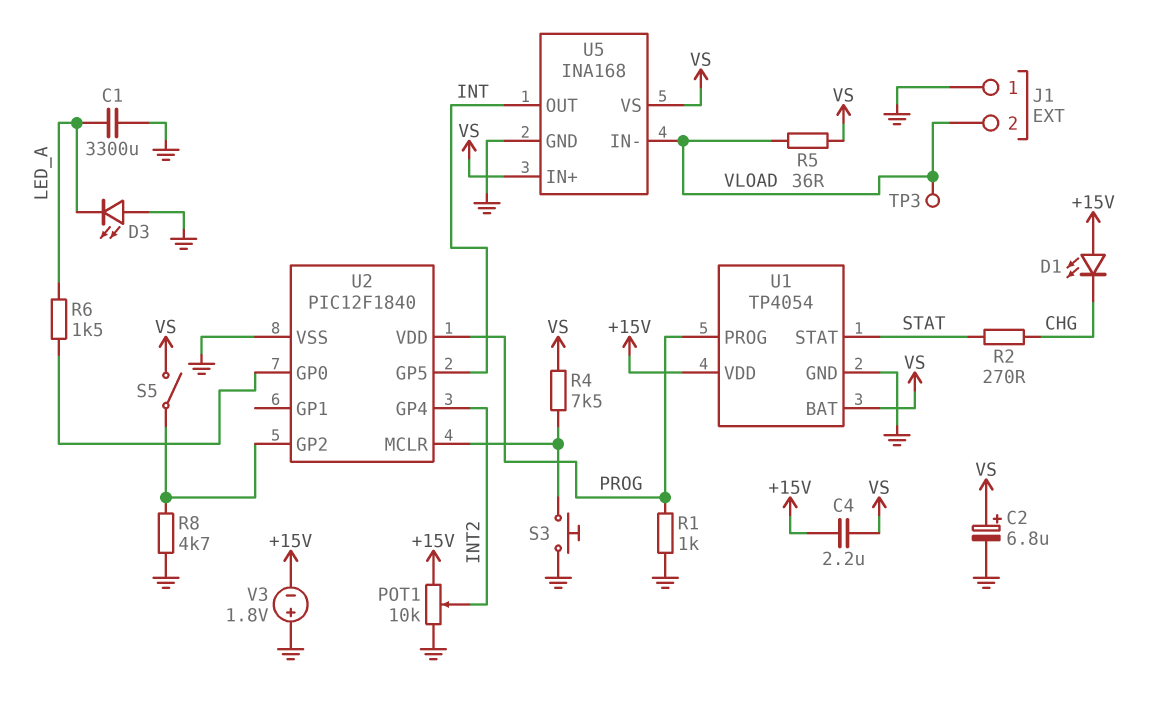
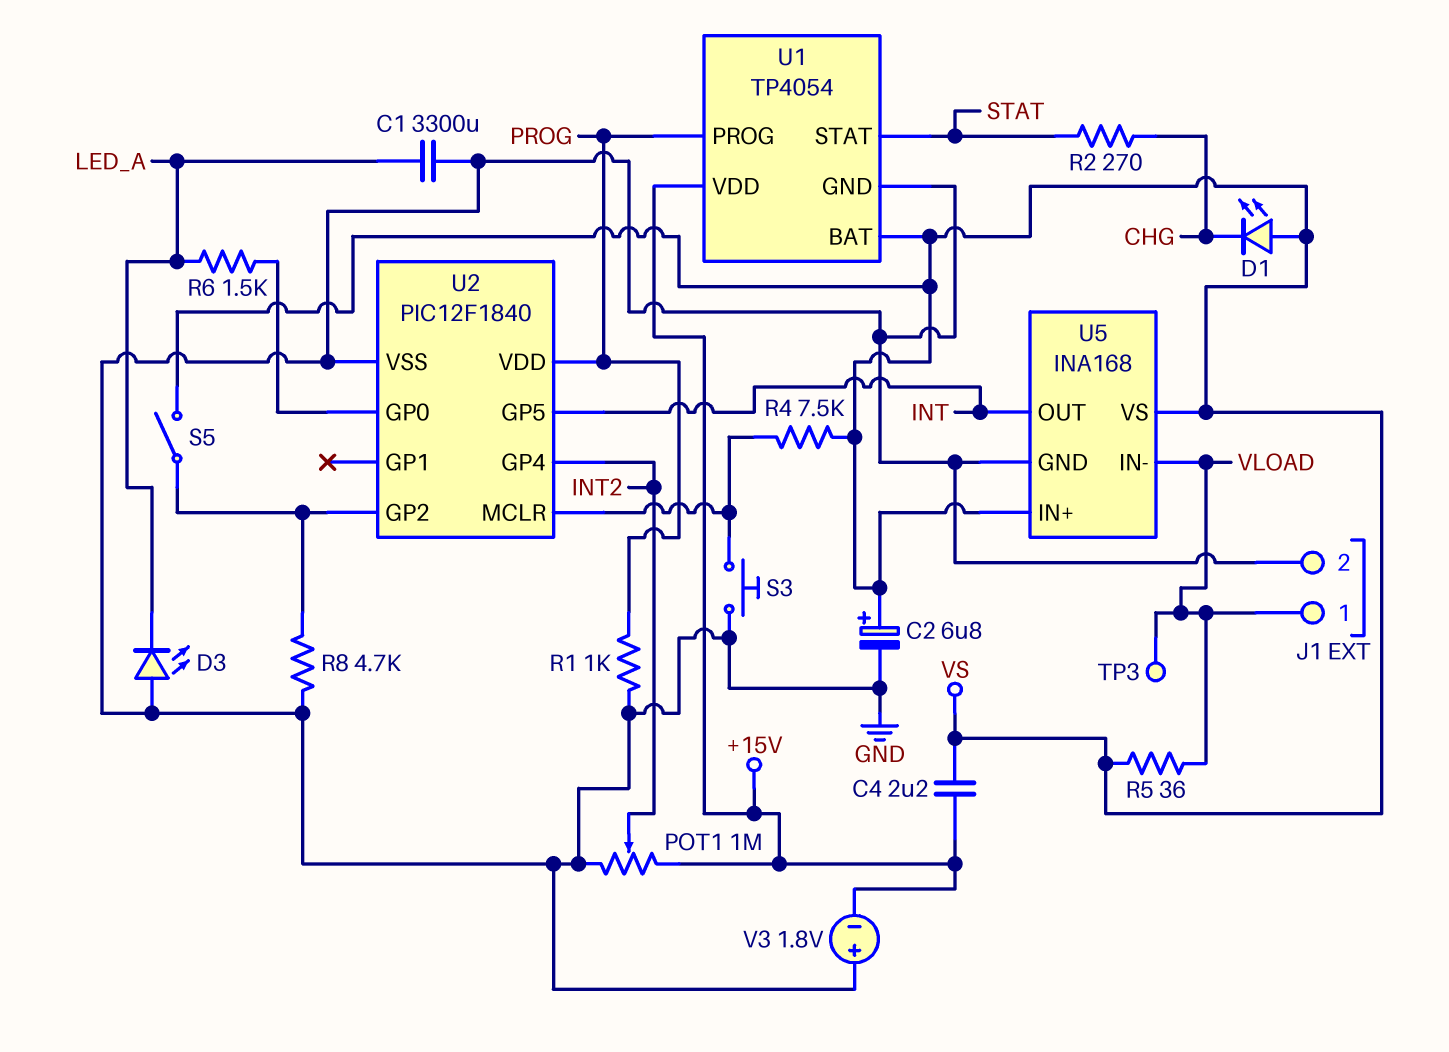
D1: LED (A +15V, K CHG) -> LED (A VS, K CHG)
J1 pin 1: GND -> VLOAD
J1 pin 2: VLOAD -> GND
POT1: 10k (+15V, GND, wiper INT2) -> 1M (+15V, GND, wiper INT2)

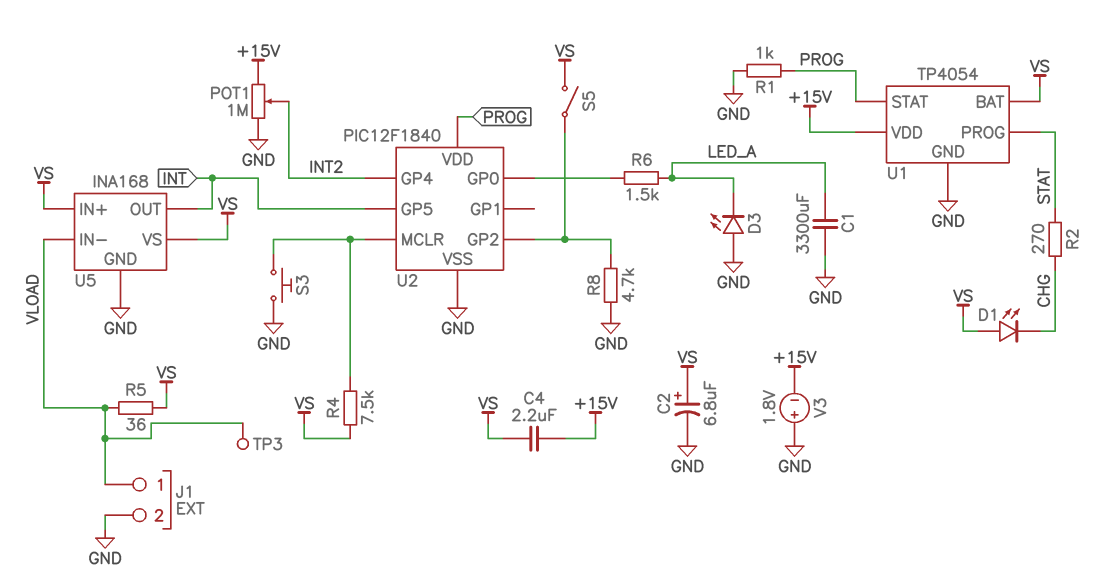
U1 pin PROG: PROG -> STAT
U1 pin STAT: STAT -> PROG

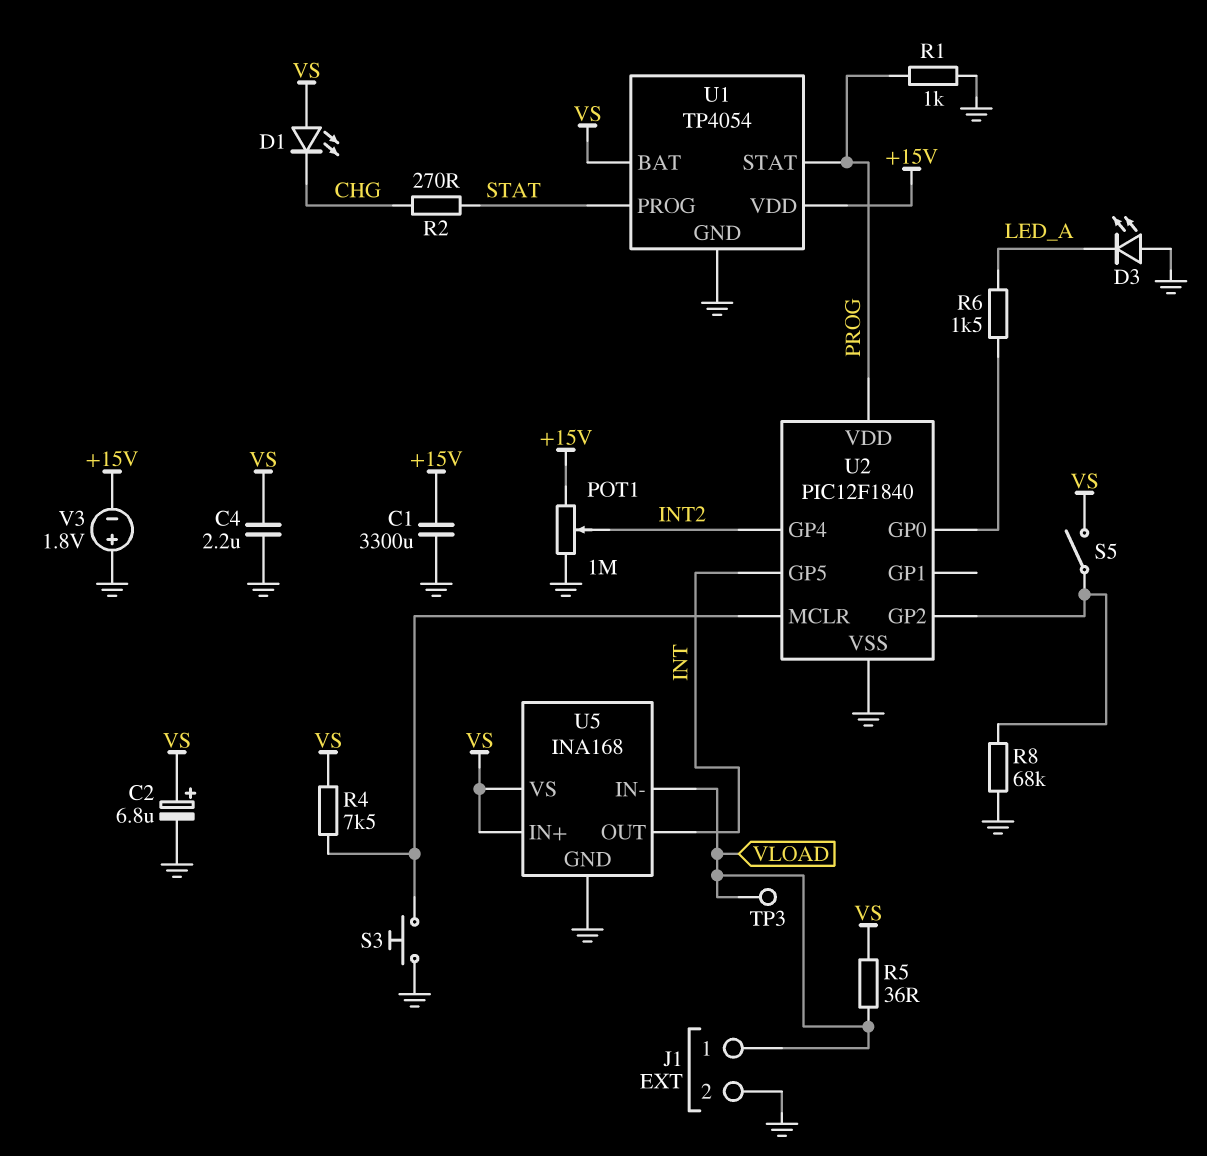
C1: 3300uF (GND, LED_A) -> 3300uF (+15V, GND)
C4: 2.2uF (+15V, VS) -> 2.2uF (GND, VS)
R8: 4.7k (GND, U2/GP2) -> 68k (GND, U2/GP2)

